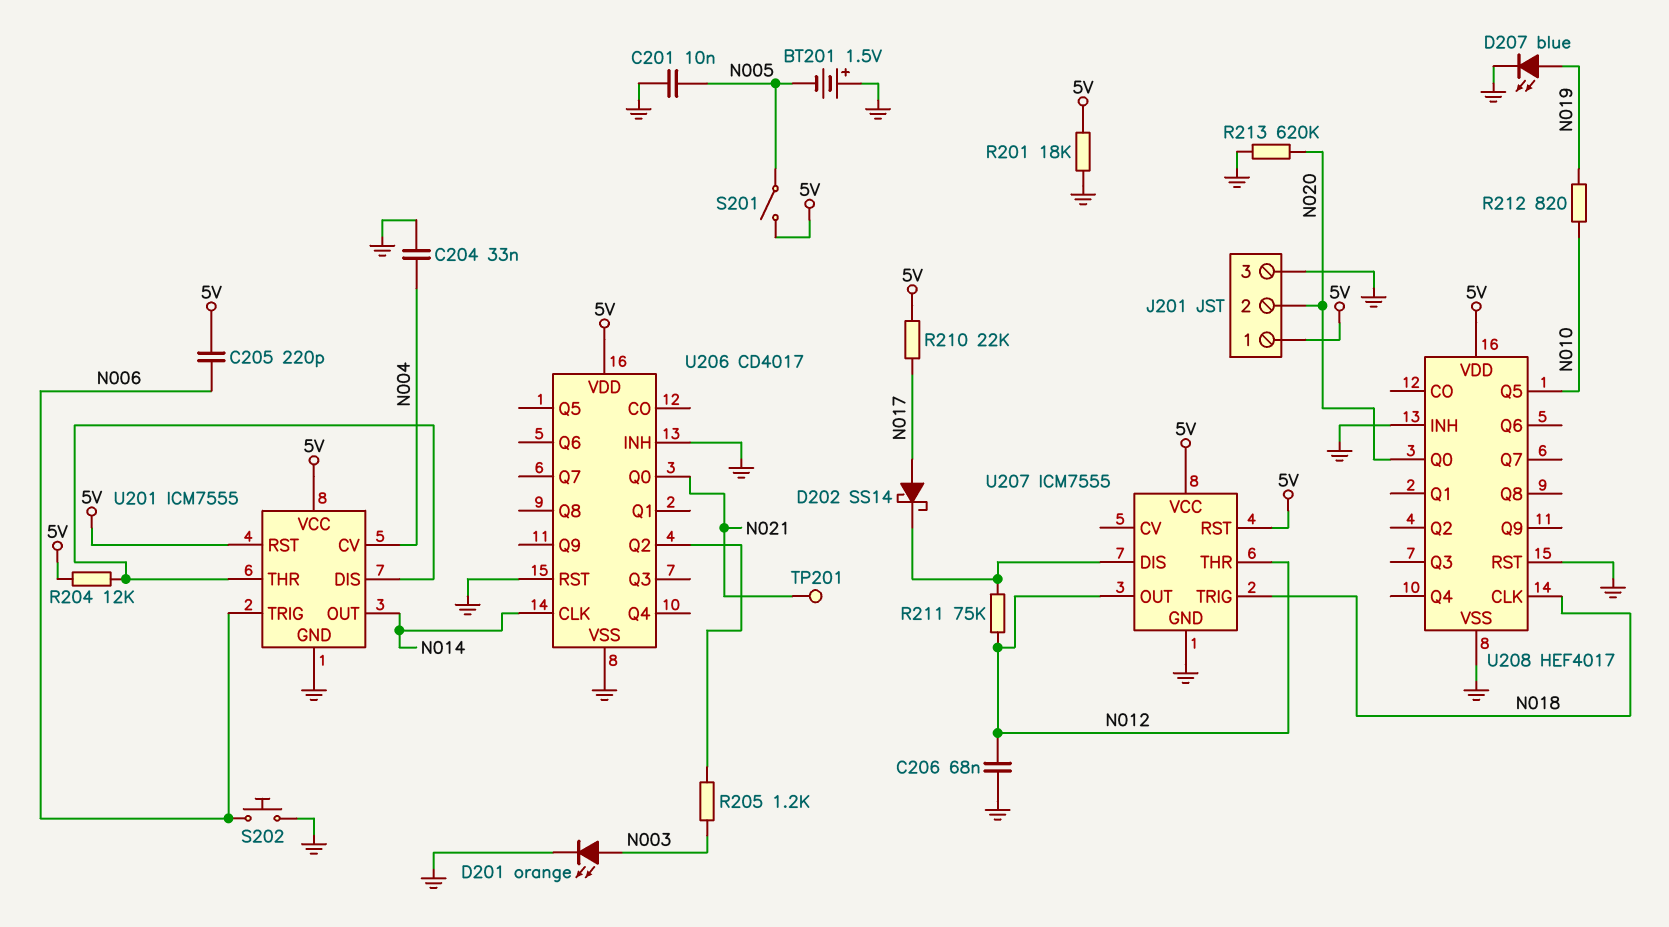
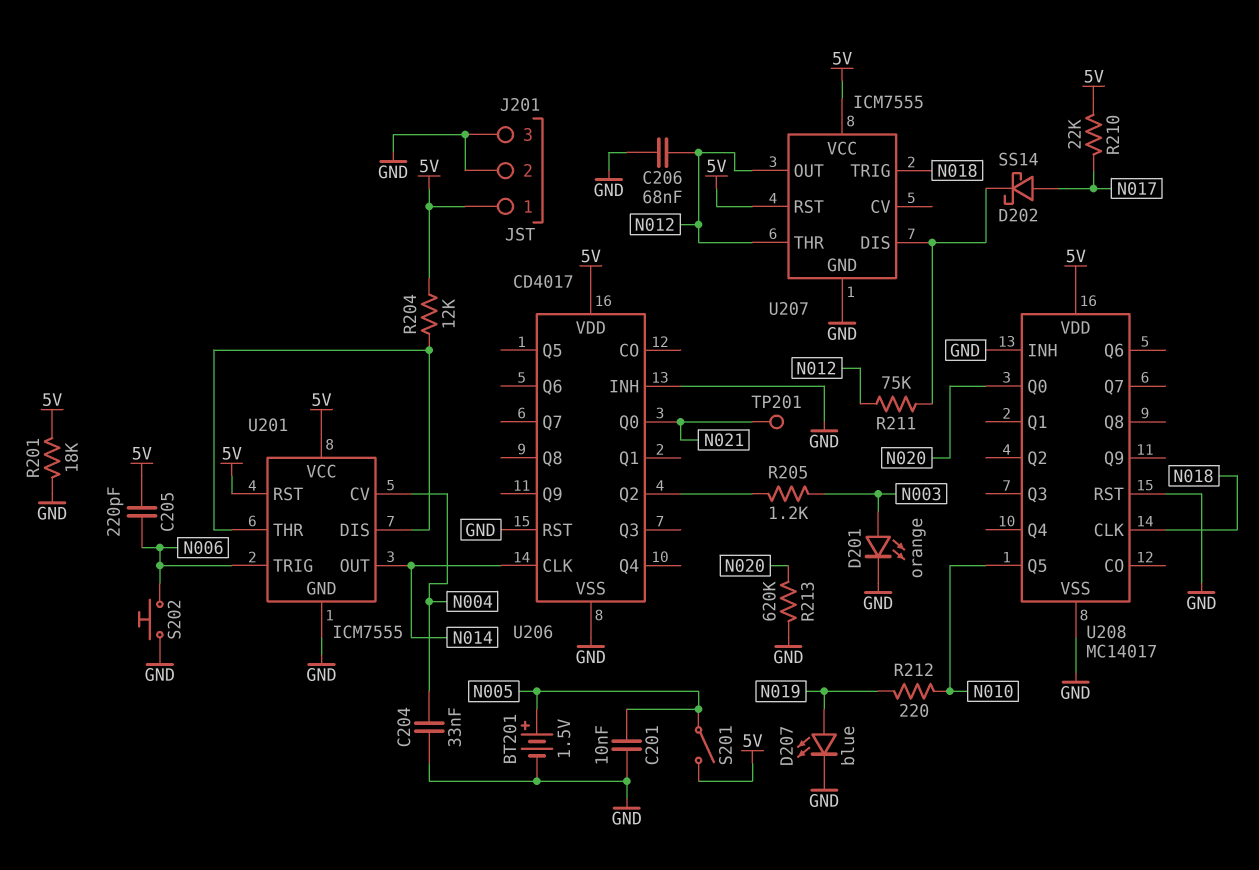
BT201: 1.5V (plus GND, minus N005) -> 1.5V (plus N005, minus GND)
J201 pin 2: N020 -> GND
R212: 820 (N010, N019) -> 220 (N010, N019)
U208: HEF4017 -> MC14017

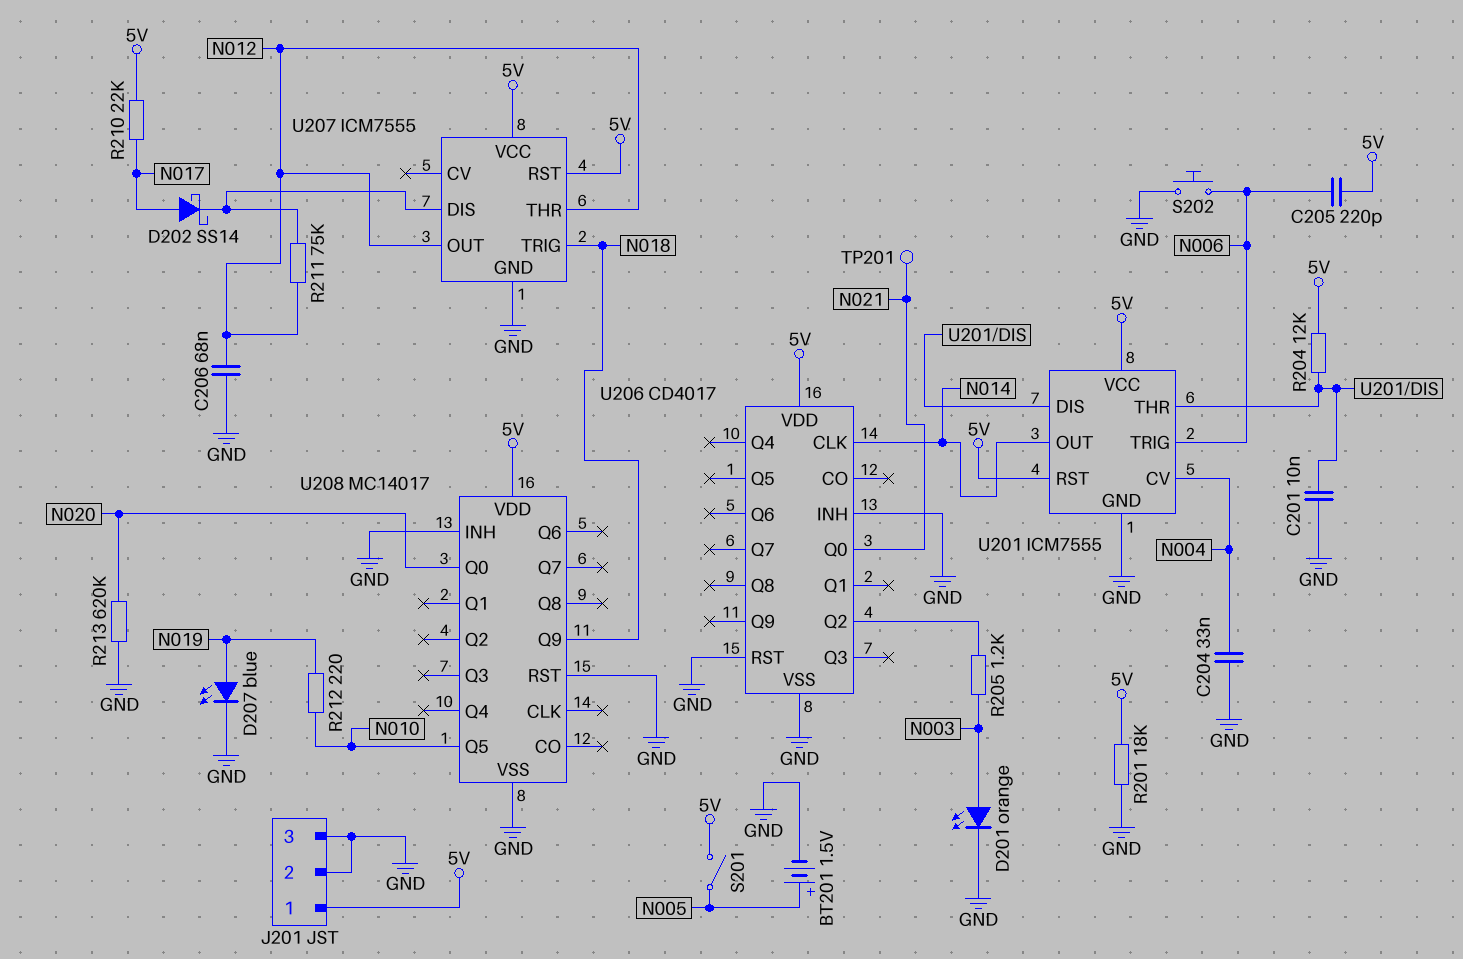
C201: 10nF (GND, N005) -> 10nF (GND, U201/DIS)
U208 pin CLK: N018 -> none
U208 pin Q9: none -> N018

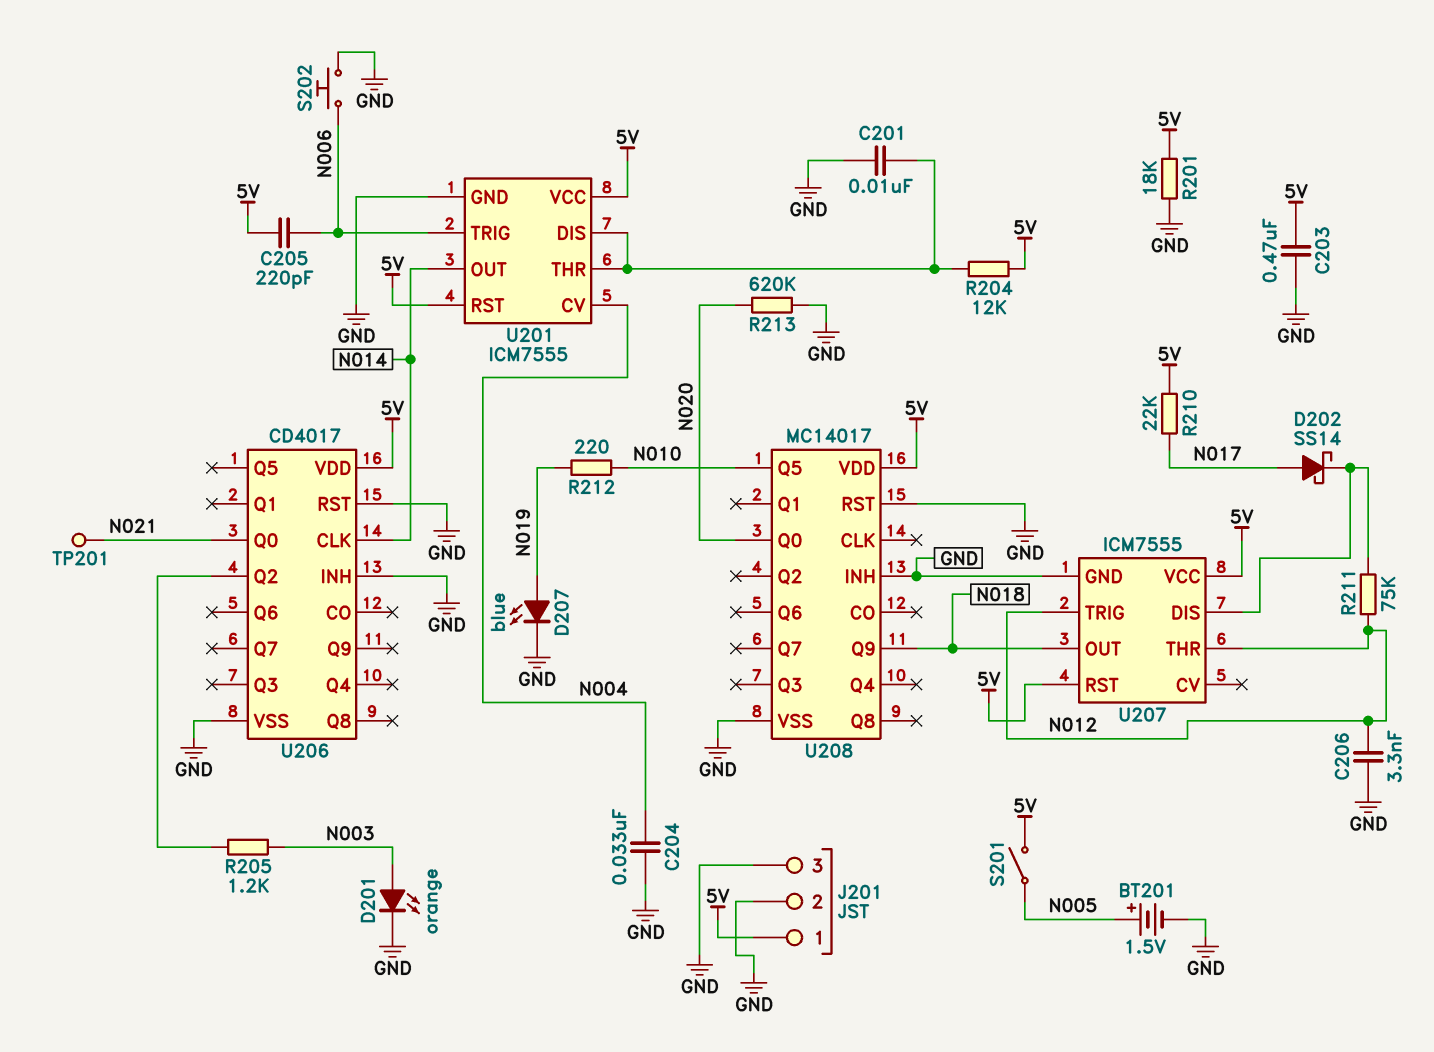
C203: none -> 470nF (5V, GND)
C206: 68nF (GND, N012) -> 3.3nF (GND, N012)
U207 pin OUT: N012 -> N018
U207 pin TRIG: N018 -> N012

